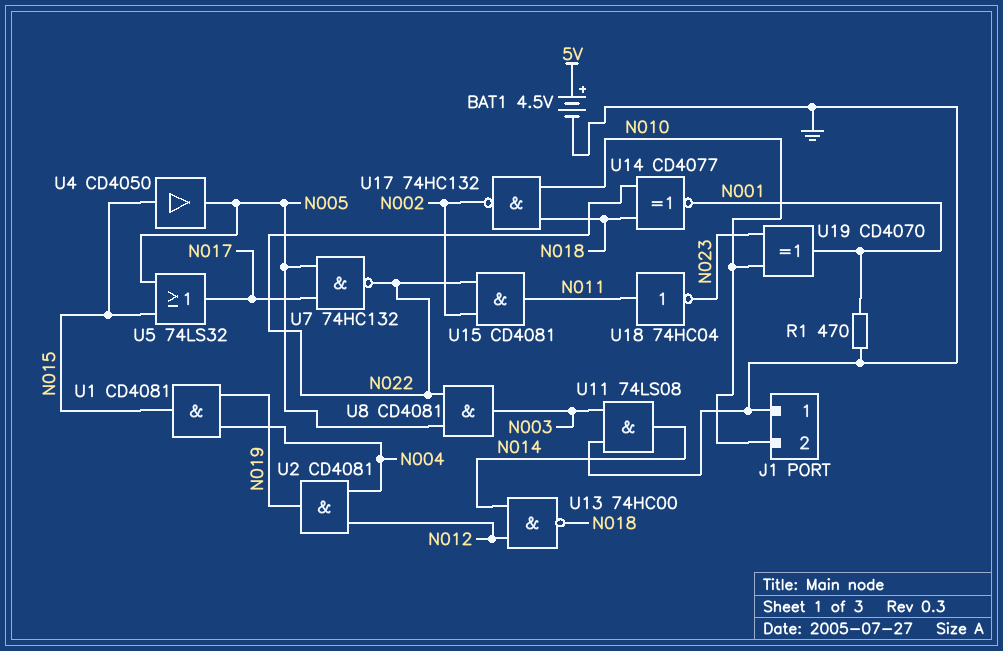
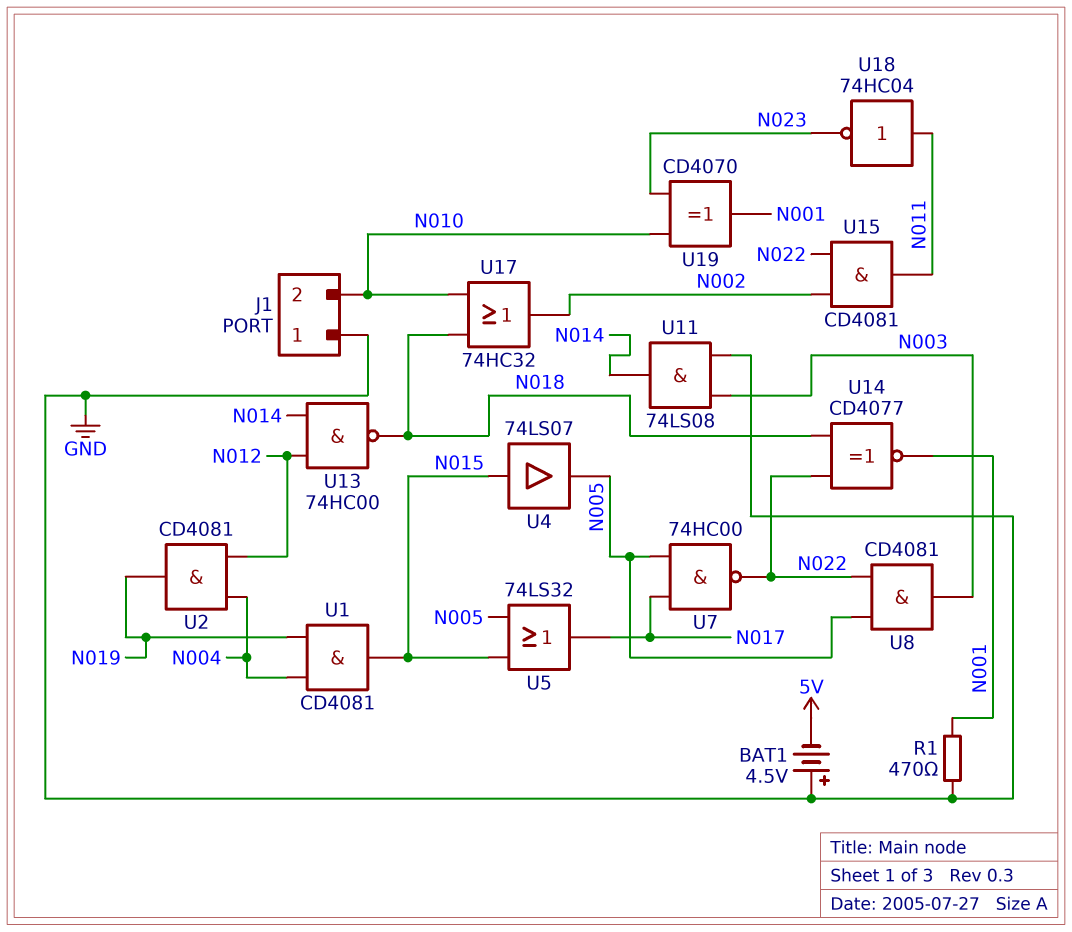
BAT1: 4.5V (plus 5V, minus GND) -> 4.5V (plus GND, minus 5V)
U4: buffer CD4050 (in N015, out N005) -> buffer 74LS07 (in N015, out N005)
U7: NAND 74HC132 (in N005, in N017, out N022) -> NAND 74HC00 (in N005, in N017, out N022)
U17: NAND 74HC132 (in N010, in N018, out N002) -> OR 74HC32 (in N010, in N018, out N002)

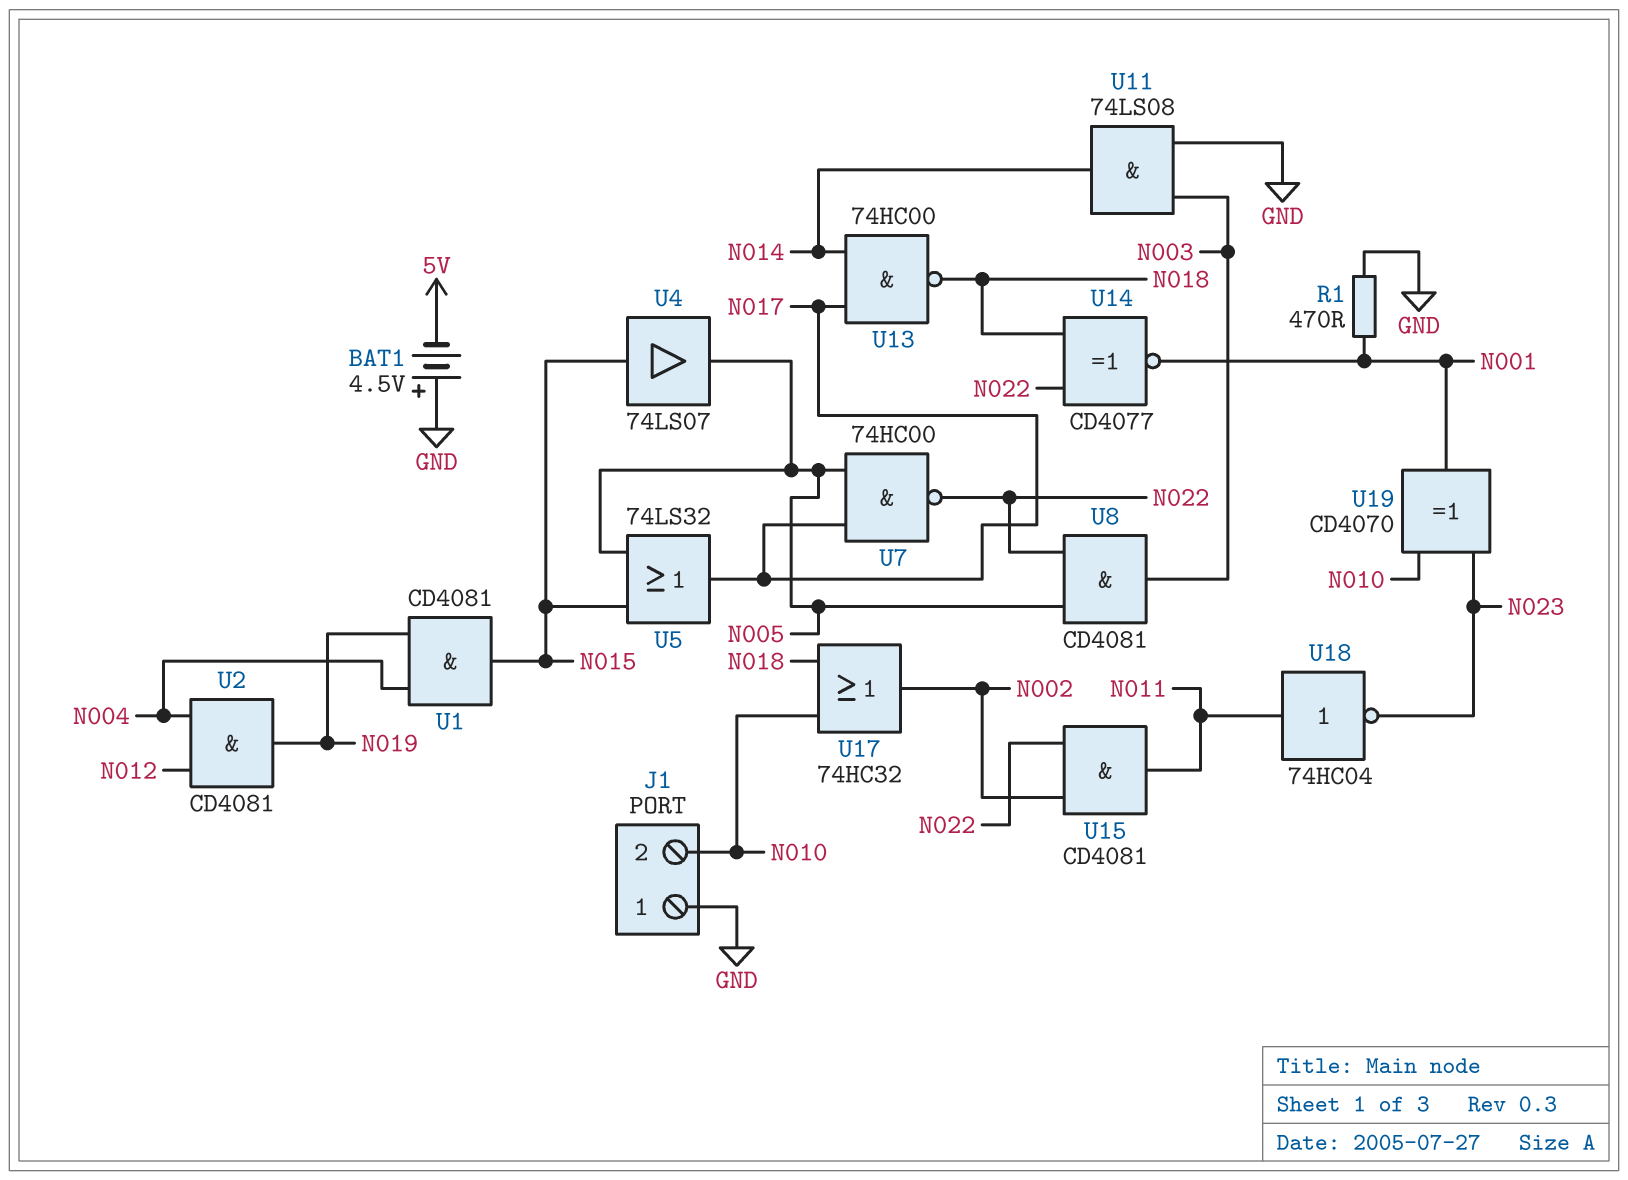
U13: NAND 74HC00 (in N012, in N014, out N018) -> NAND 74HC00 (in N014, in N017, out N018)

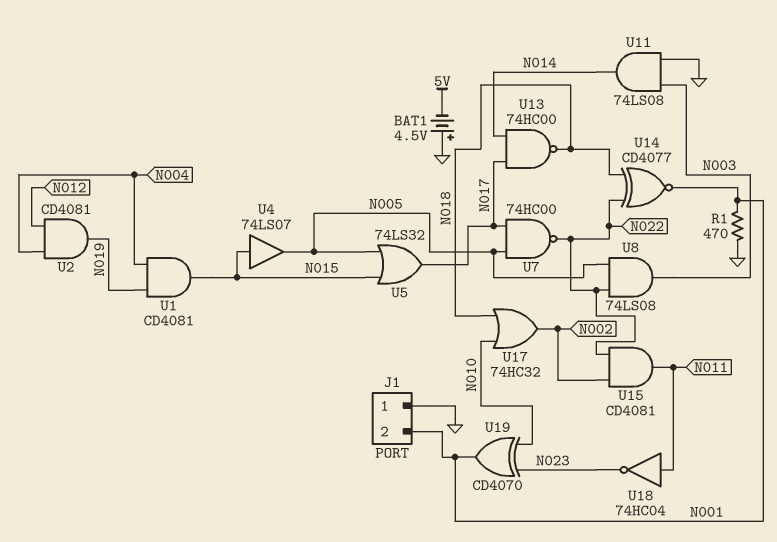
J1 pin 2: N010 -> N001
U8: AND CD4081 (in N005, in N022, out N003) -> AND 74LS08 (in N005, in N022, out N003)

